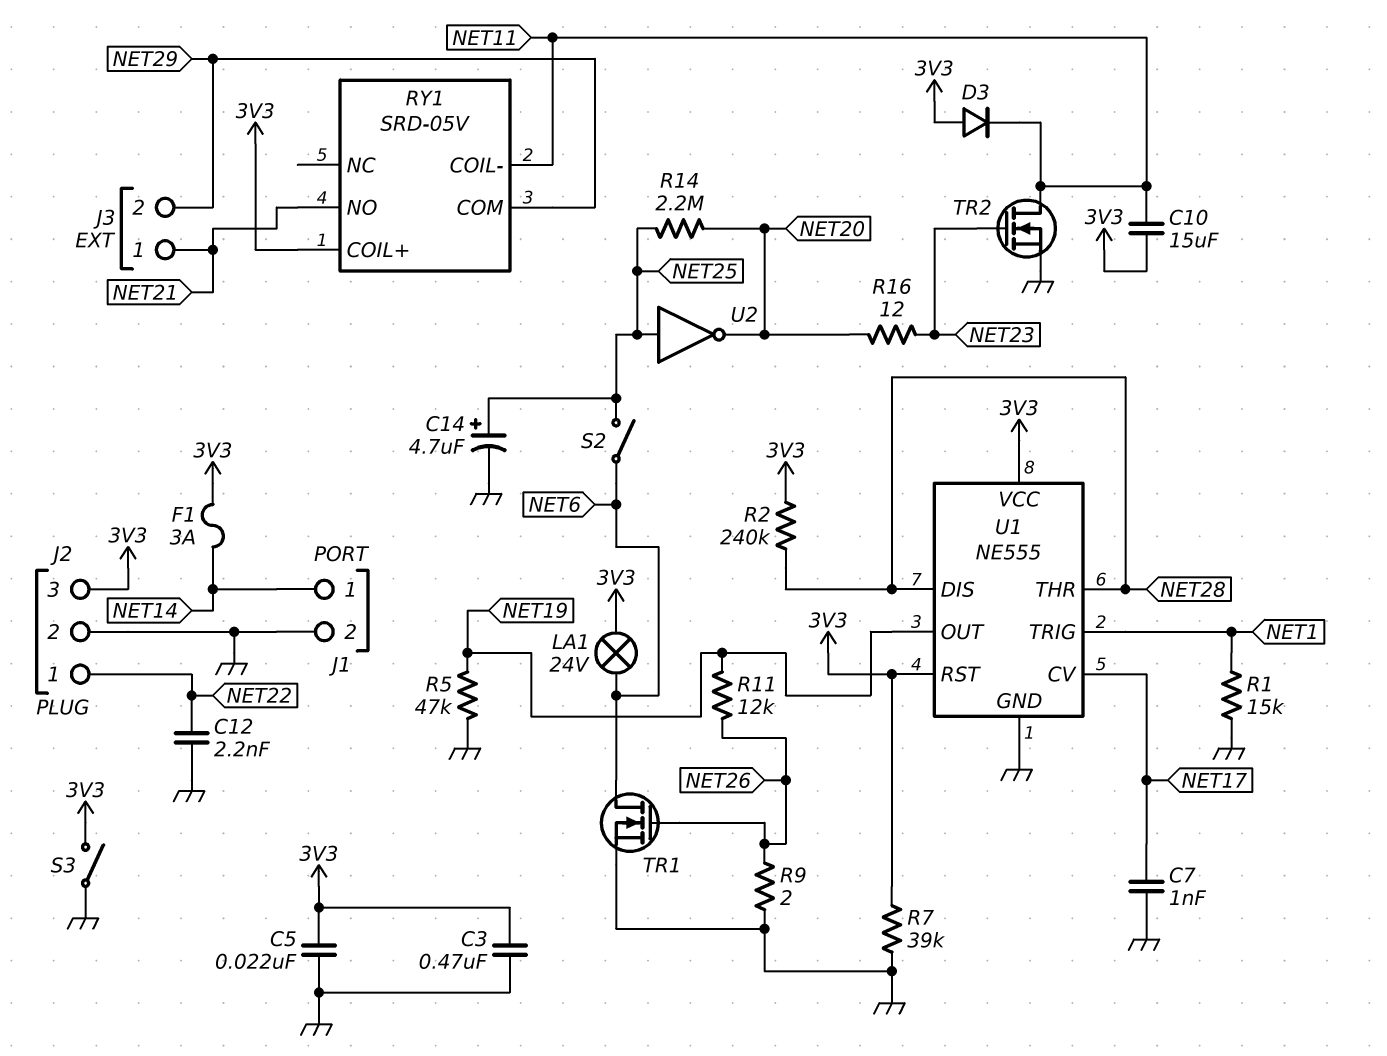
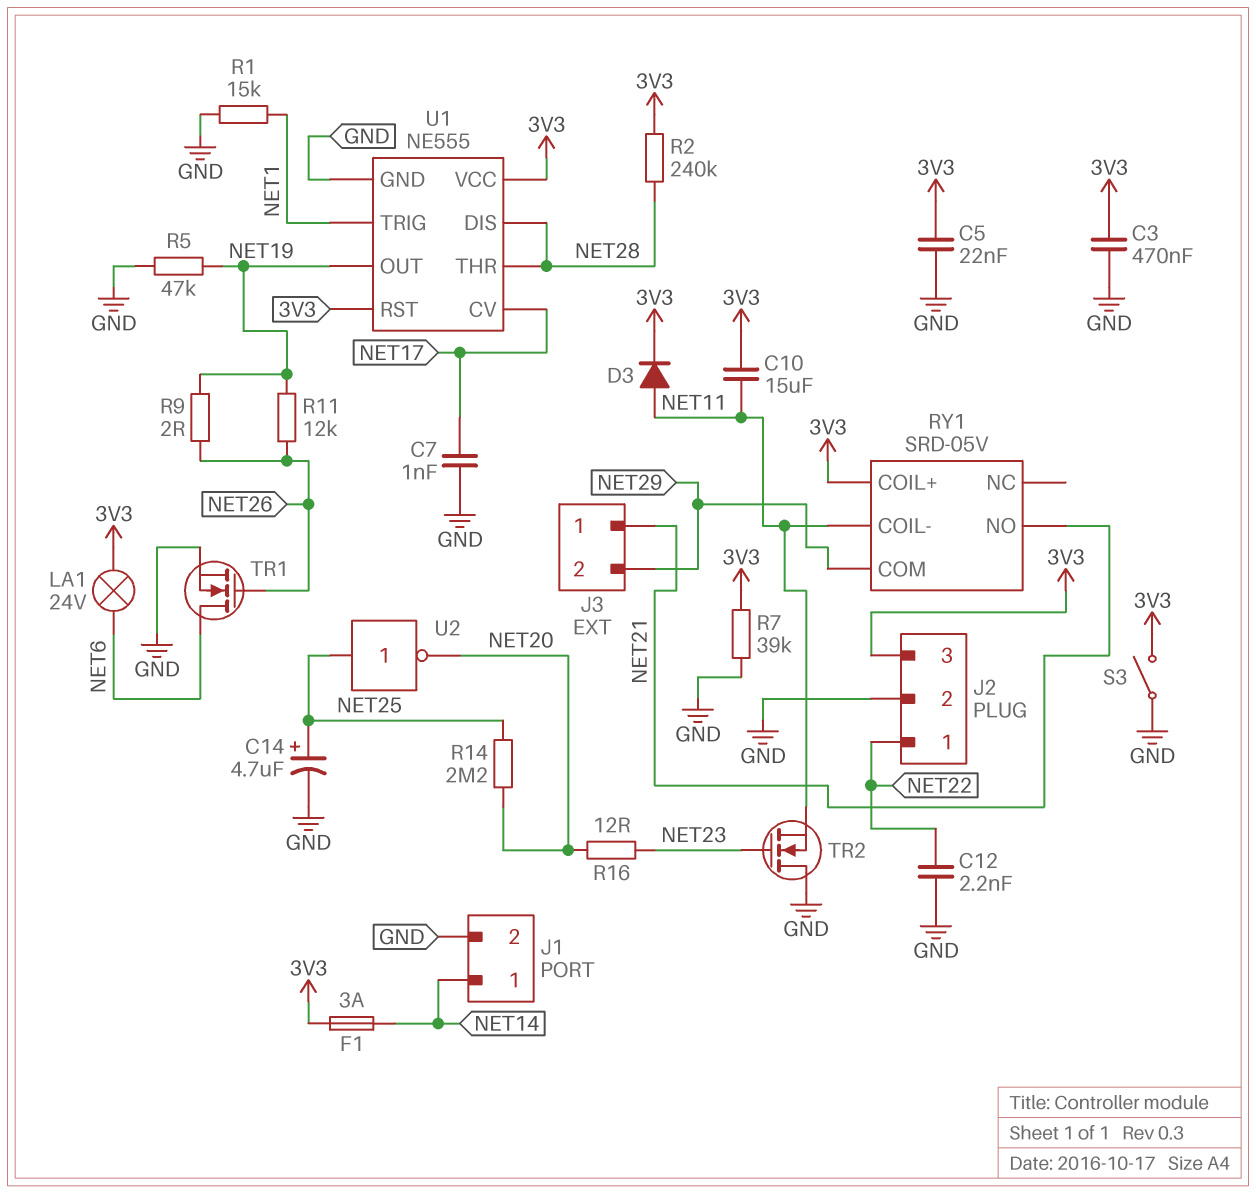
D3: diode (A 3V3, K NET11) -> diode (A NET11, K 3V3)
R9: 2 (GND, NET26) -> 2 (NET19, NET26)
S2: switch (NET6, NET25) -> none
TR2: NMOS (G NET23, D NET11, S GND) -> NMOS (G NET23, D GND, S NET11)

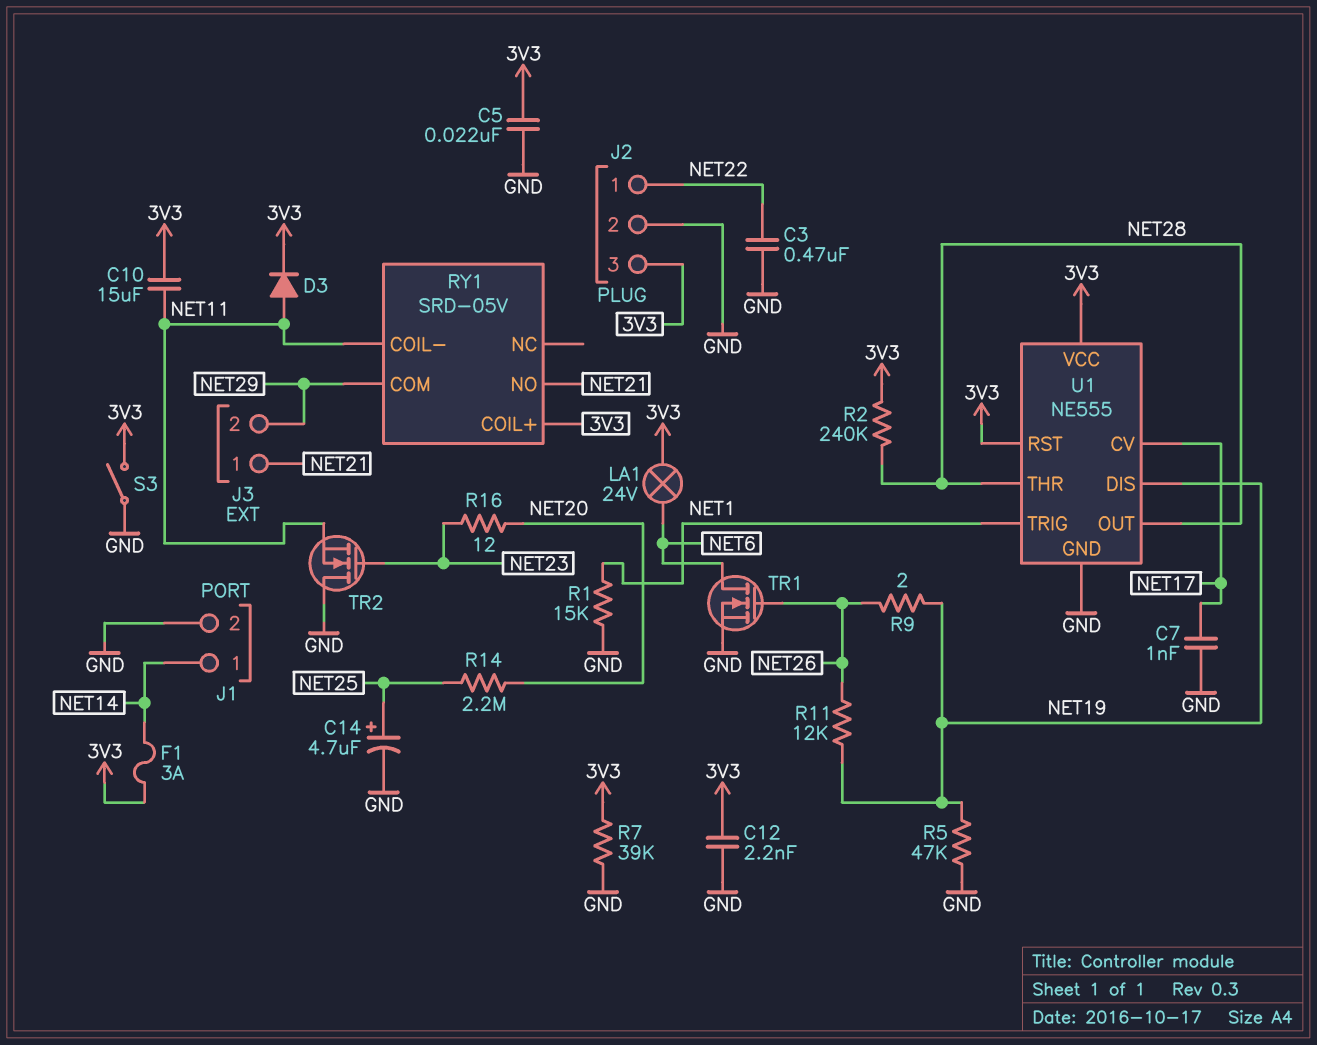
C3: 470nF (3V3, GND) -> 470nF (GND, NET22)
C12: 2.2nF (GND, NET22) -> 2.2nF (3V3, GND)
U1 pin DIS: NET28 -> NET19
U1 pin OUT: NET19 -> NET28
U2: NOT (in NET25, out NET20) -> none

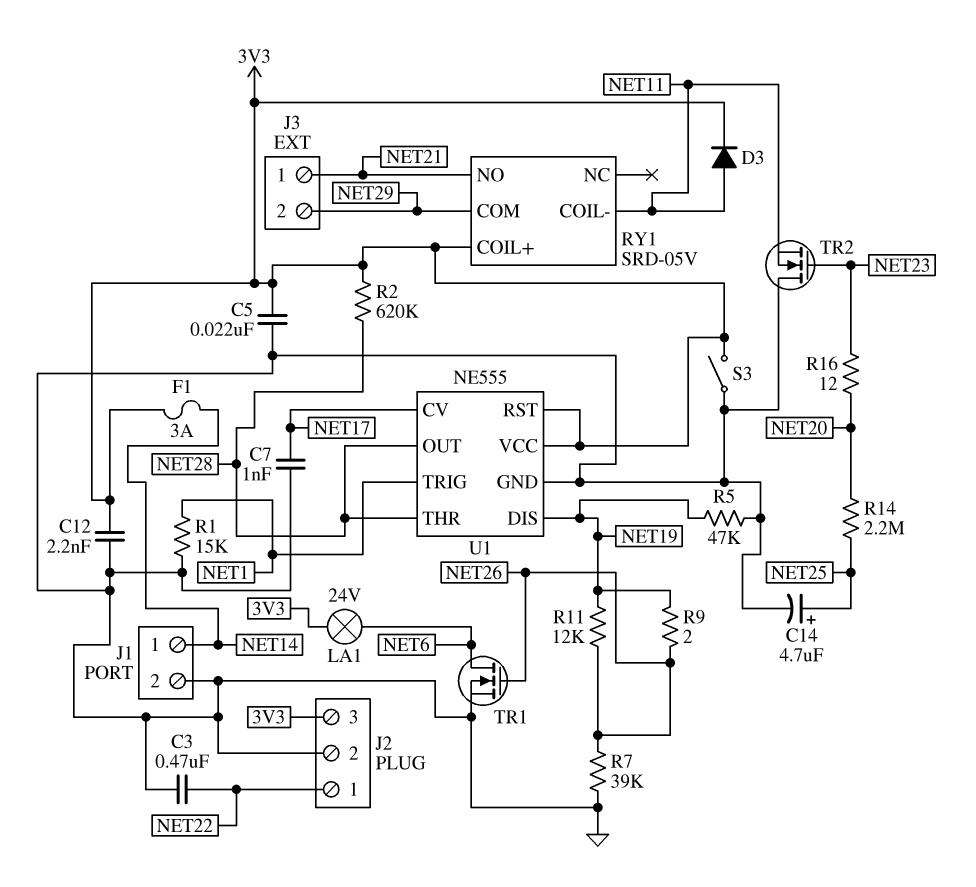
C10: 15uF (3V3, NET11) -> none
R2: 240k (3V3, NET28) -> 620k (3V3, NET28)
R7: 39k (3V3, GND) -> 39k (GND, NET26)

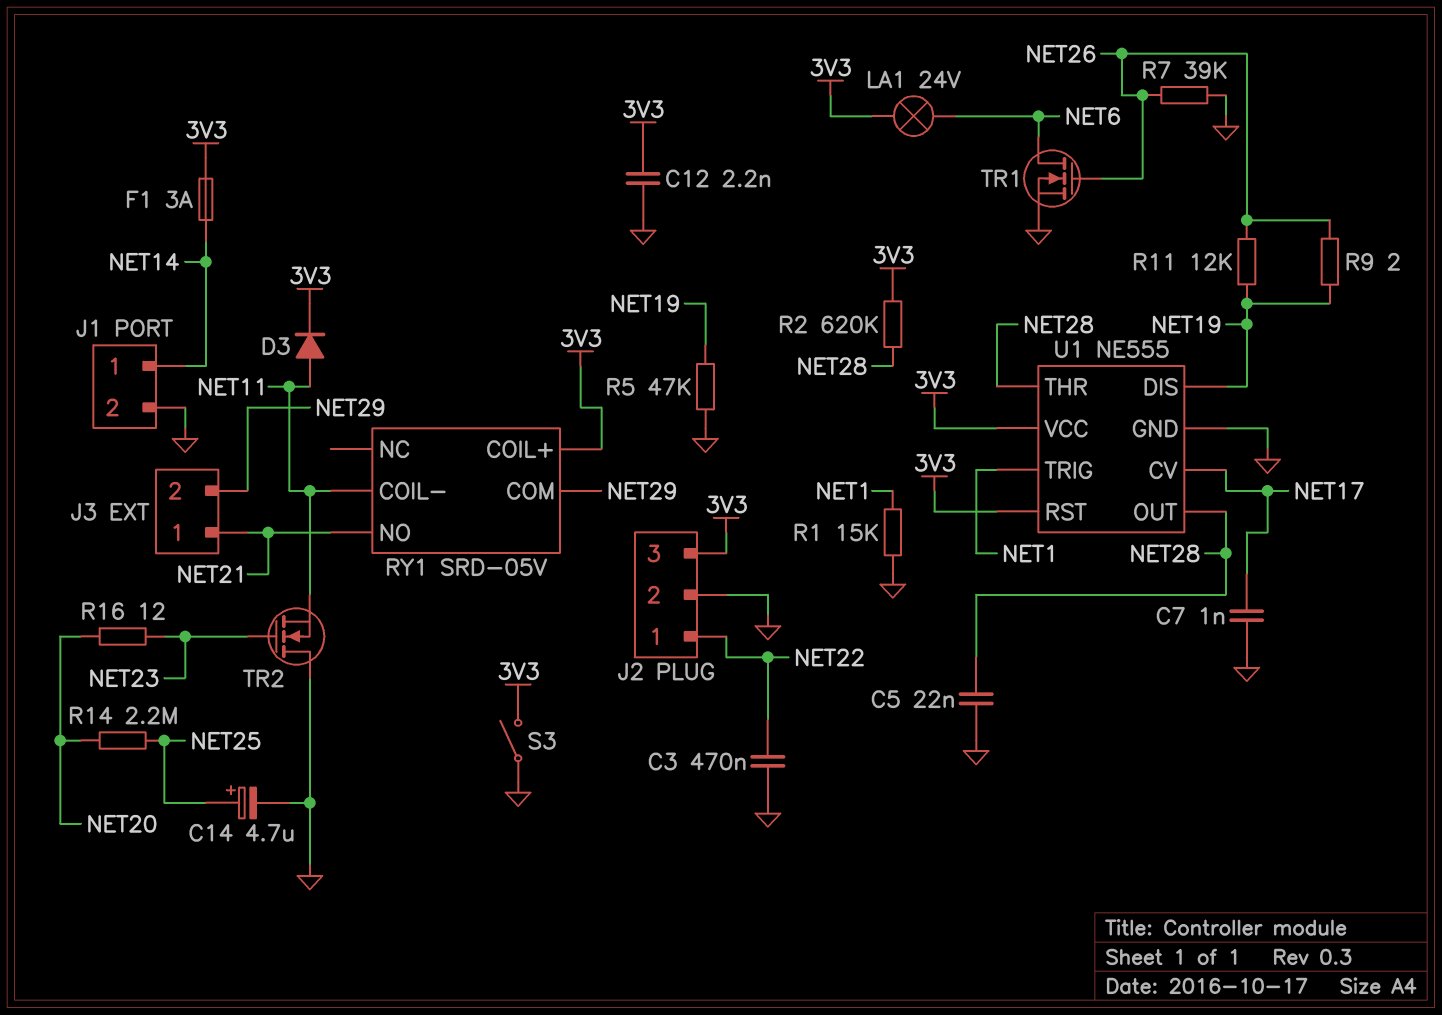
C5: 22nF (3V3, GND) -> 22nF (GND, NET28)

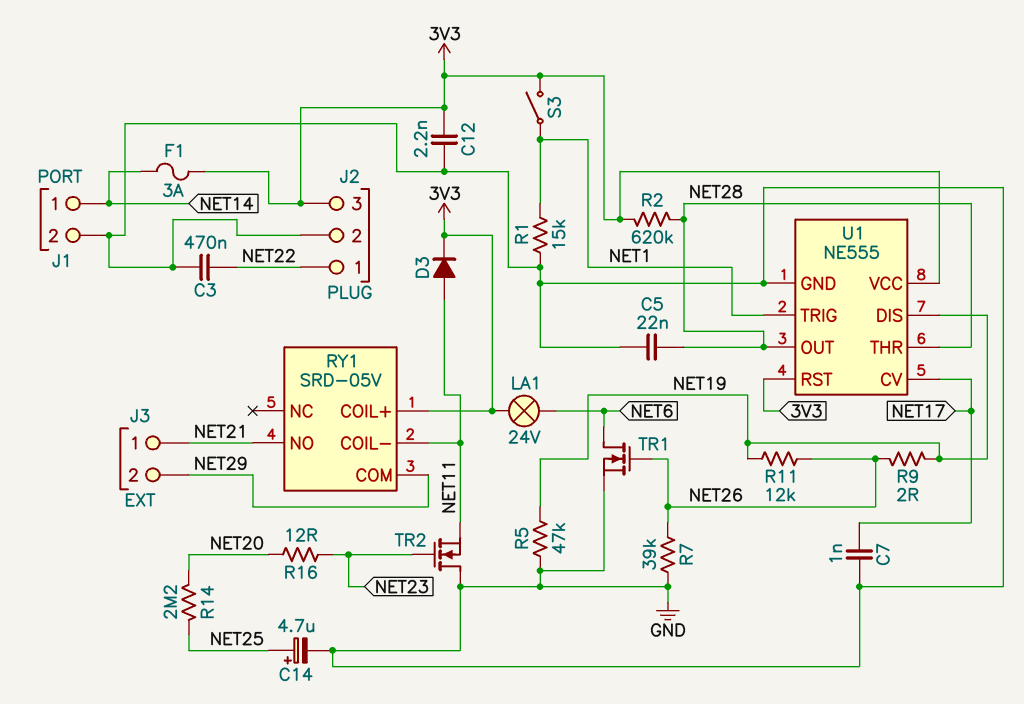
S3: switch (3V3, GND) -> switch (3V3, NET1)

